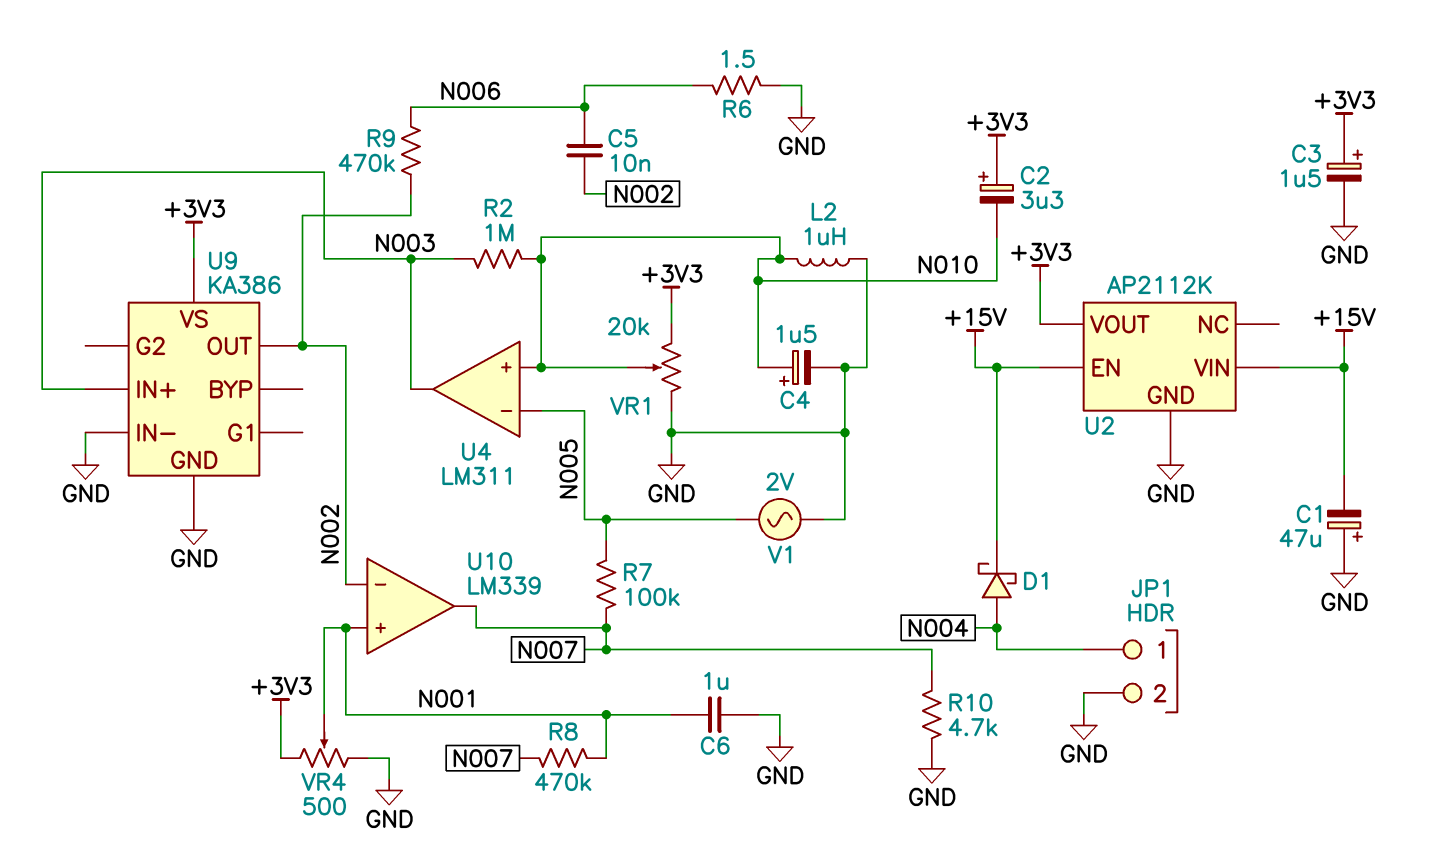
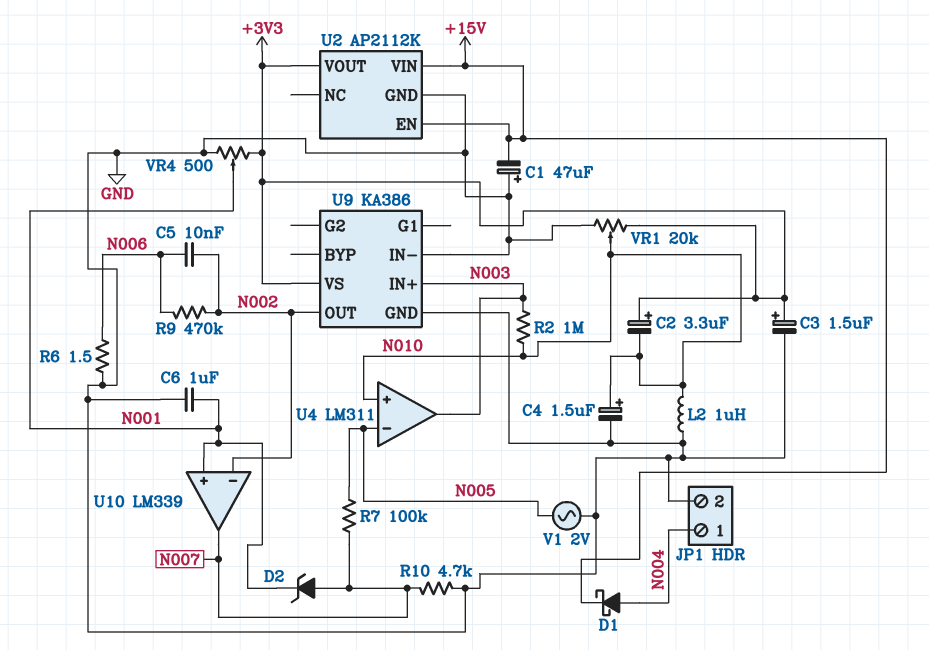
D2: none -> zener (A N007, K N001)
R8: 470k (N001, N007) -> none

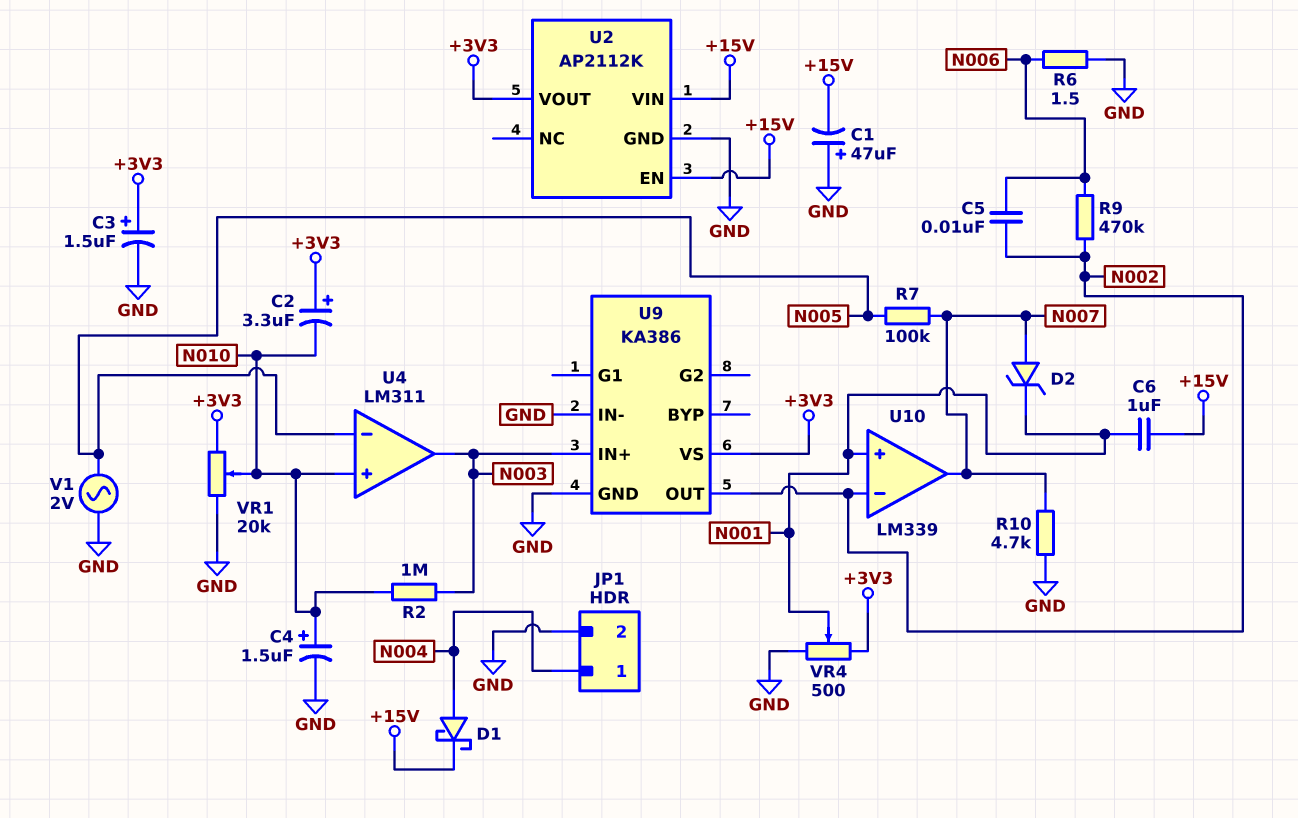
C6: 1uF (GND, N001) -> 1uF (+15V, N001)
L2: 1uH (GND, N010) -> none

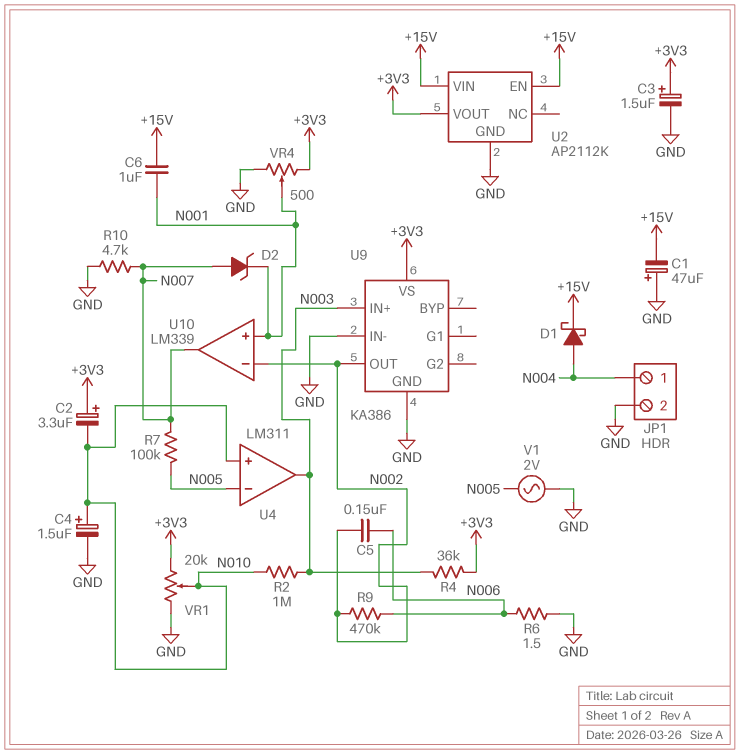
C5: 10nF (N002, N006) -> 150nF (N002, N006)
R4: none -> 36k (+3V3, N003)

